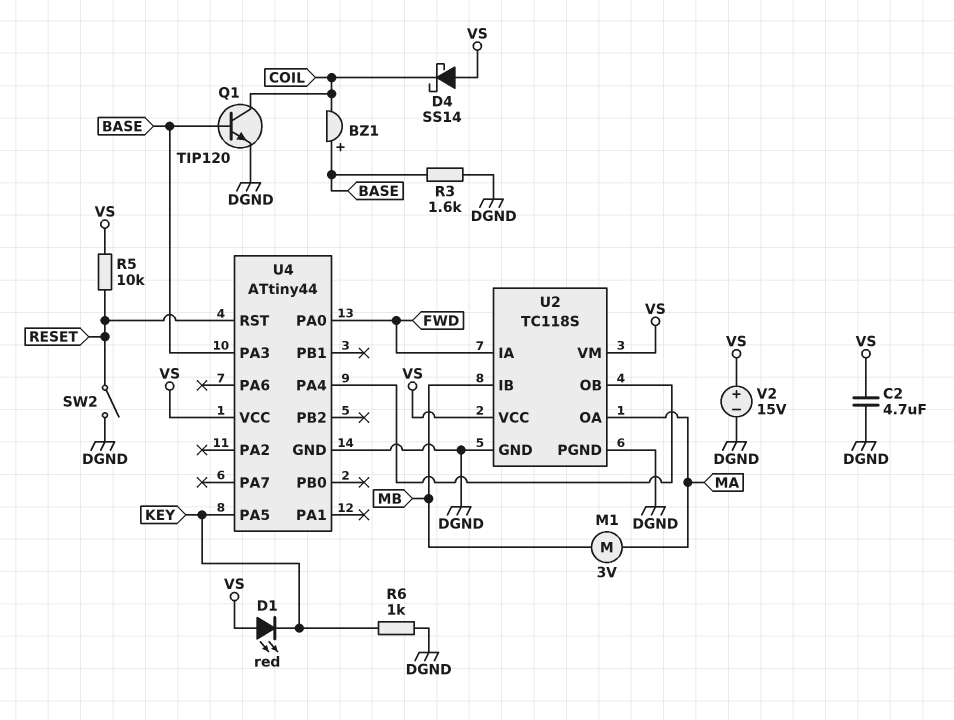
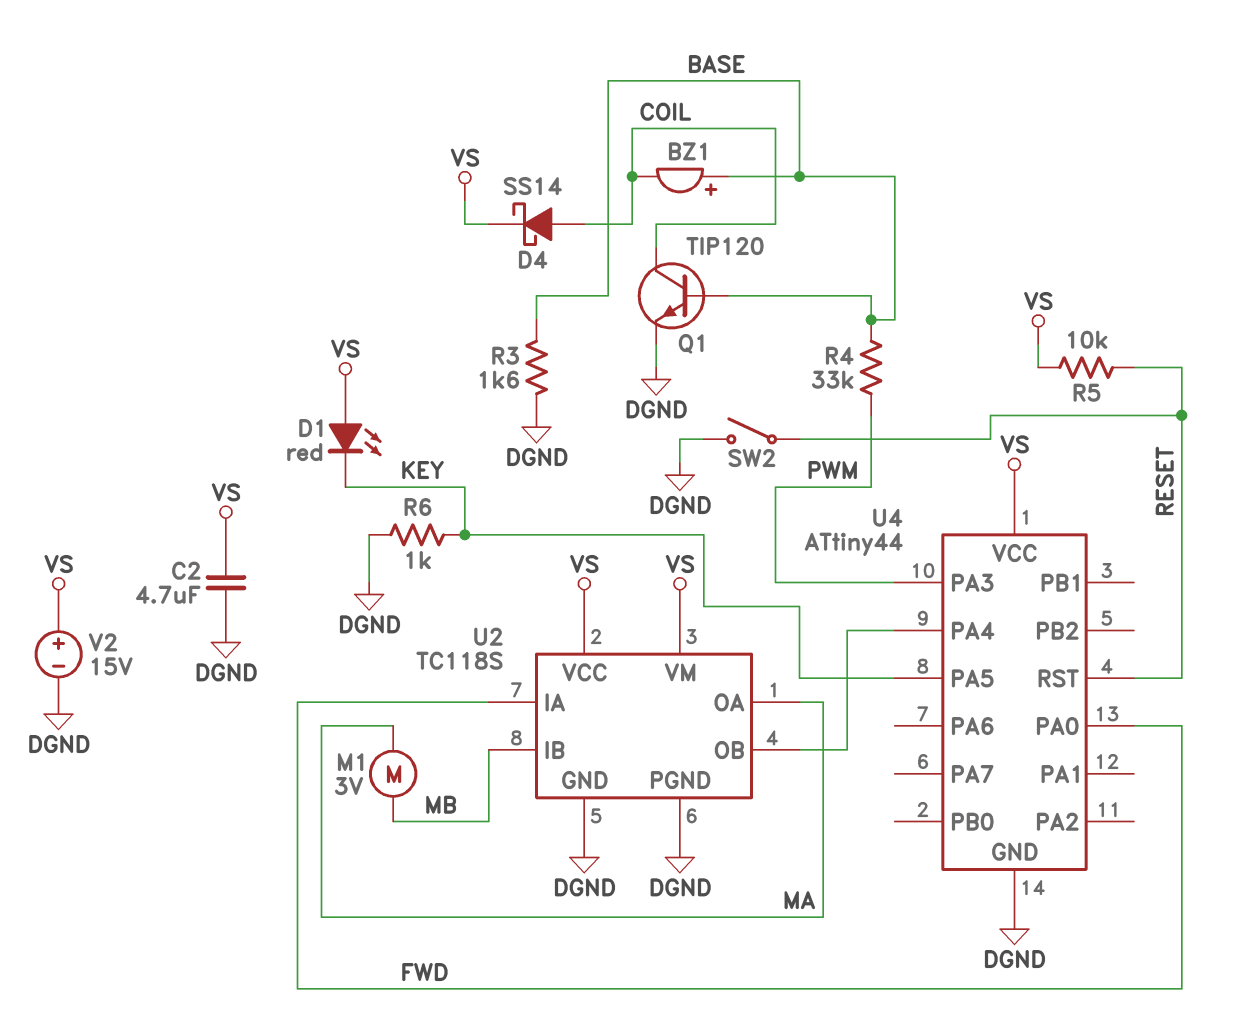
D4: schottky SS14 (A VS, K COIL) -> schottky SS14 (A COIL, K VS)
R4: none -> 33k (BASE, PWM)
U4 pin PA3: BASE -> PWM

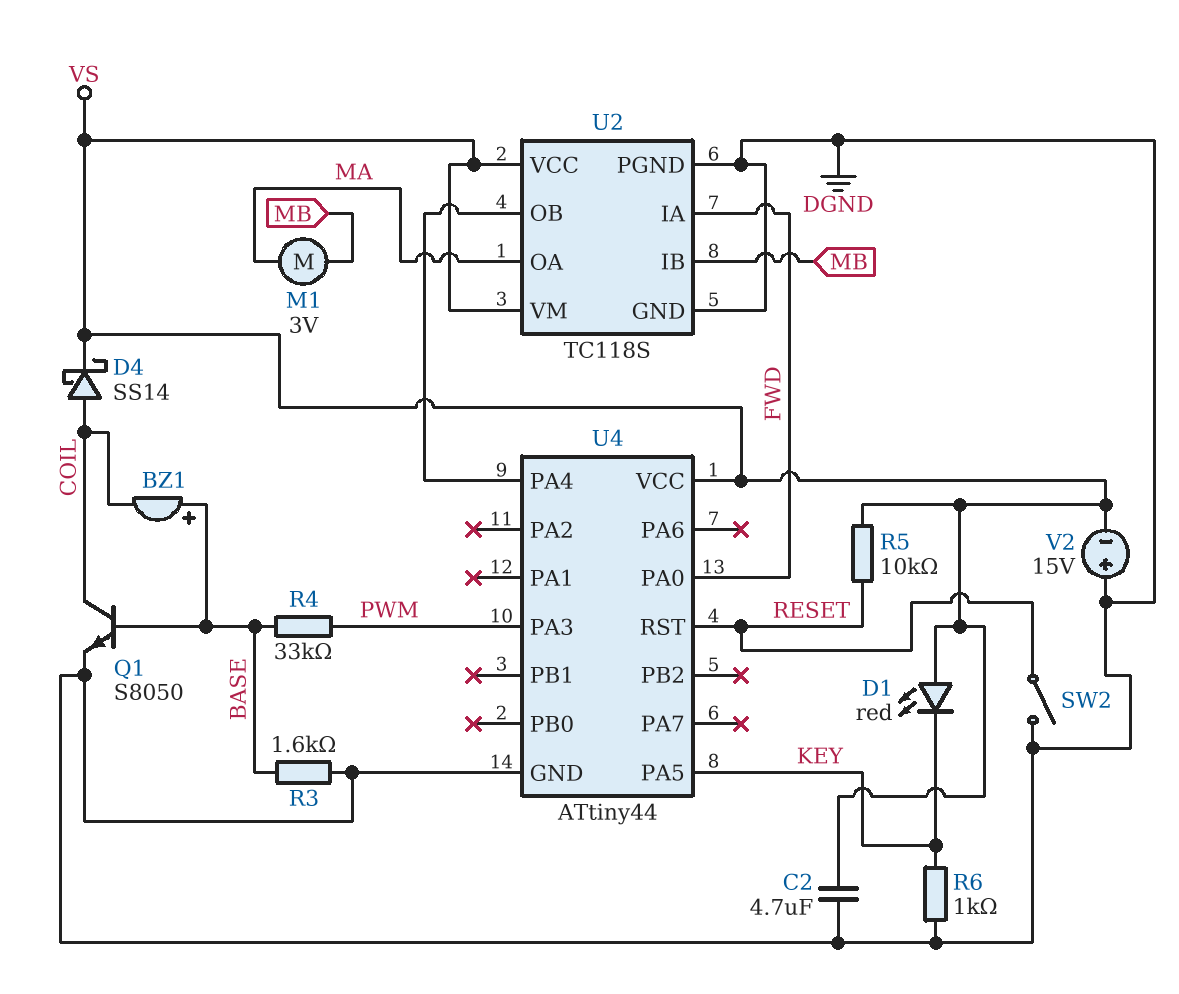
Q1: NPN TIP120 (B BASE, C COIL, E DGND) -> NPN S8050 (B BASE, C COIL, E DGND)
V2: 15V (plus VS, minus DGND) -> 15V (plus DGND, minus VS)

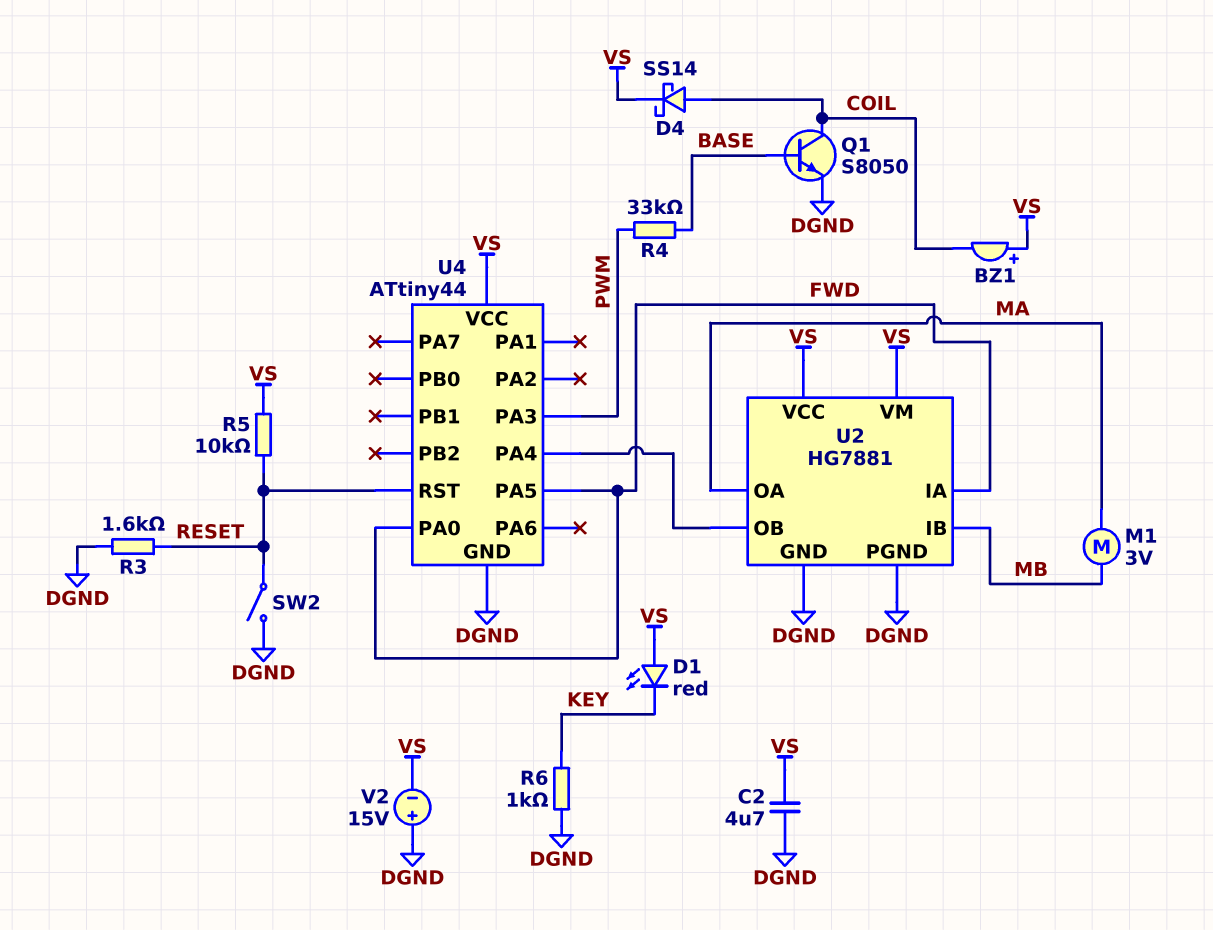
BZ1: buzzer (plus BASE, minus COIL) -> buzzer (plus VS, minus COIL)
R3: 1.6k (BASE, DGND) -> 1.6k (DGND, RESET)
U2: TC118S -> HG7881
U4 pin PA5: KEY -> FWD

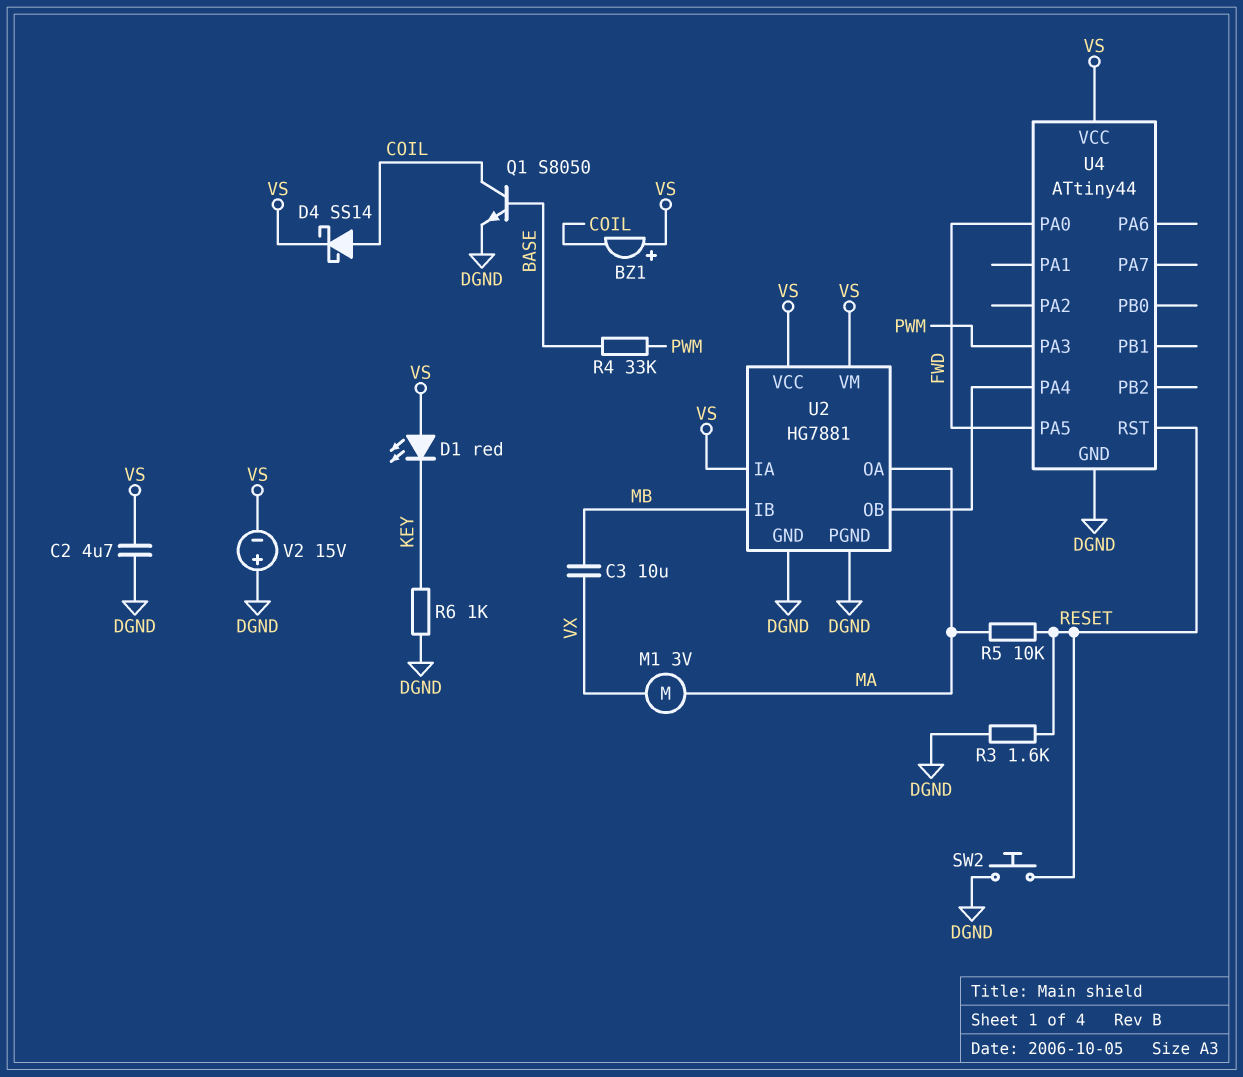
C3: none -> 10uF (MB, VX)
M1: motor 3V (MA, MB) -> motor 3V (MA, VX)
R5: 10k (RESET, VS) -> 10k (MA, RESET)
SW2: switch (DGND, RESET) -> button (DGND, RESET)
U2 pin IA: FWD -> VS

